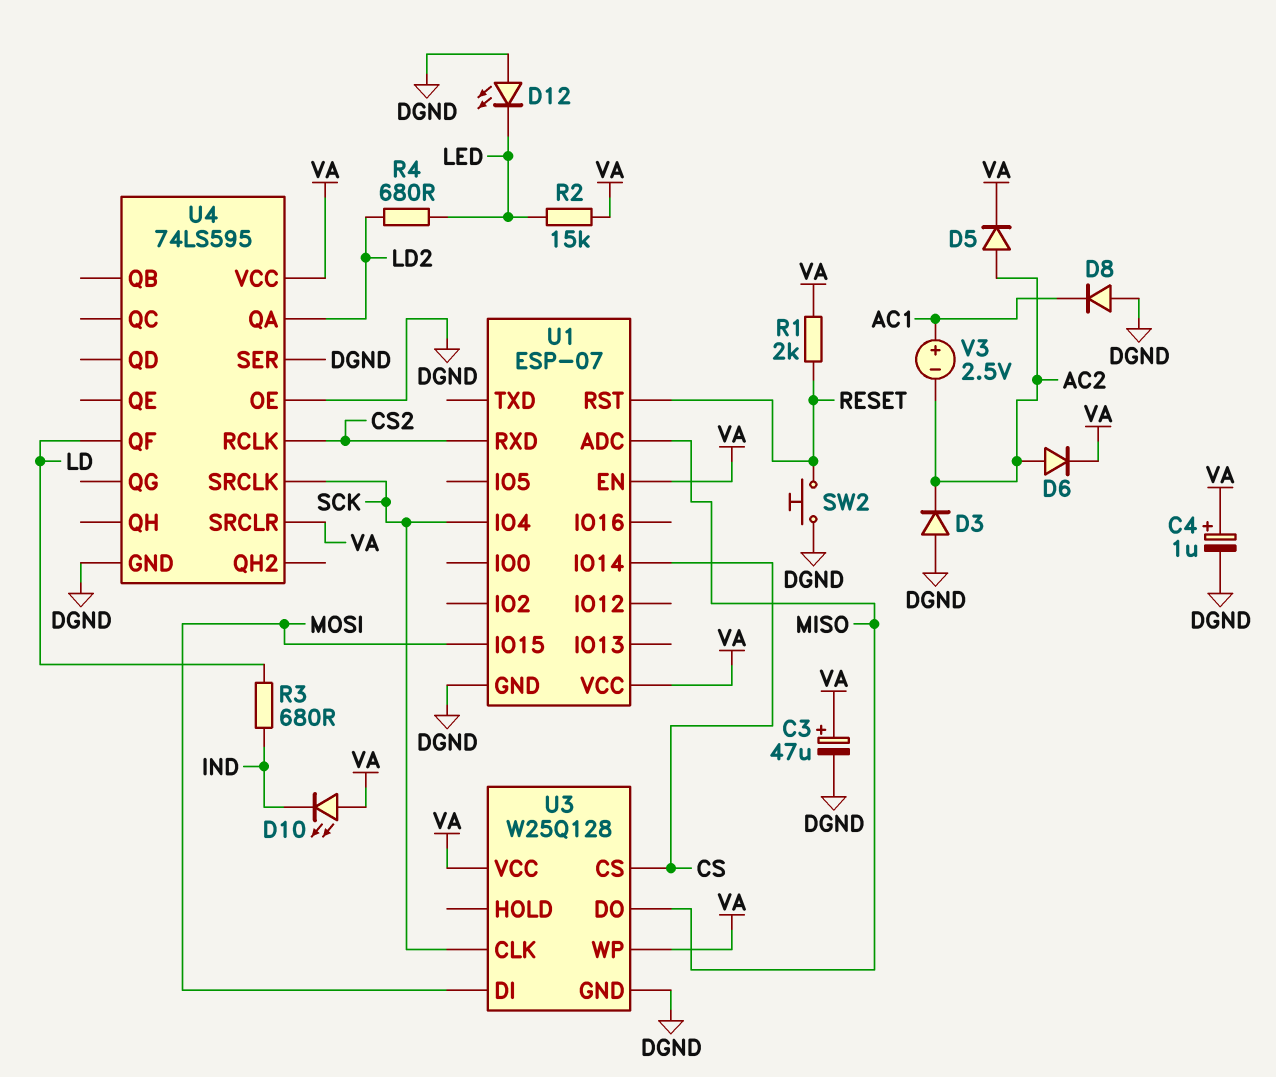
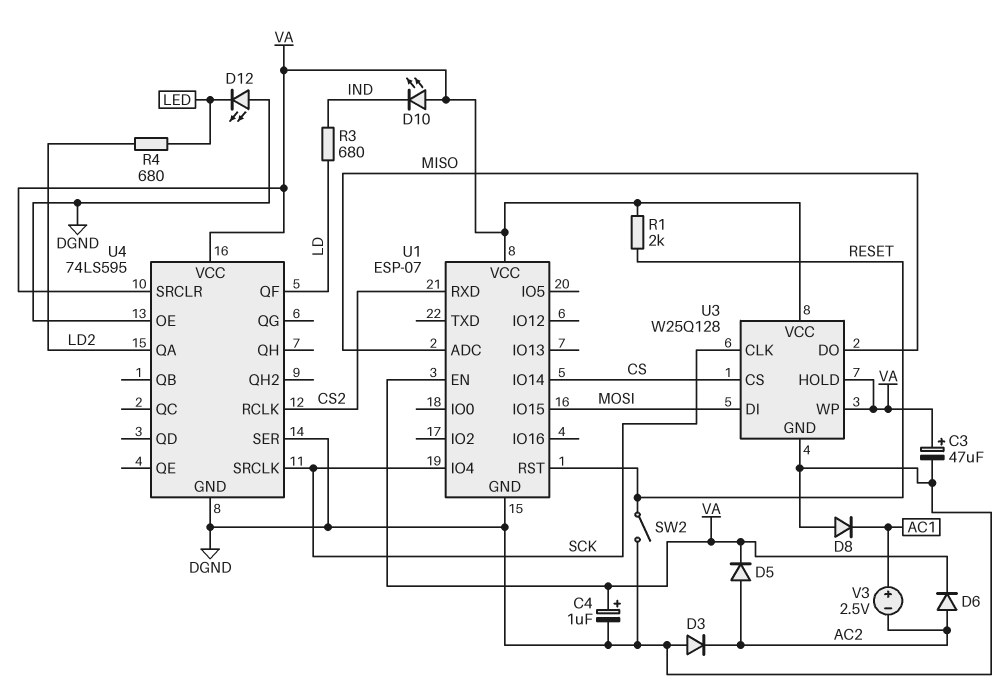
R2: 15k (LED, VA) -> none
SW2: button (DGND, RESET) -> switch (DGND, RESET)
U3 pin HOLD: none -> VA

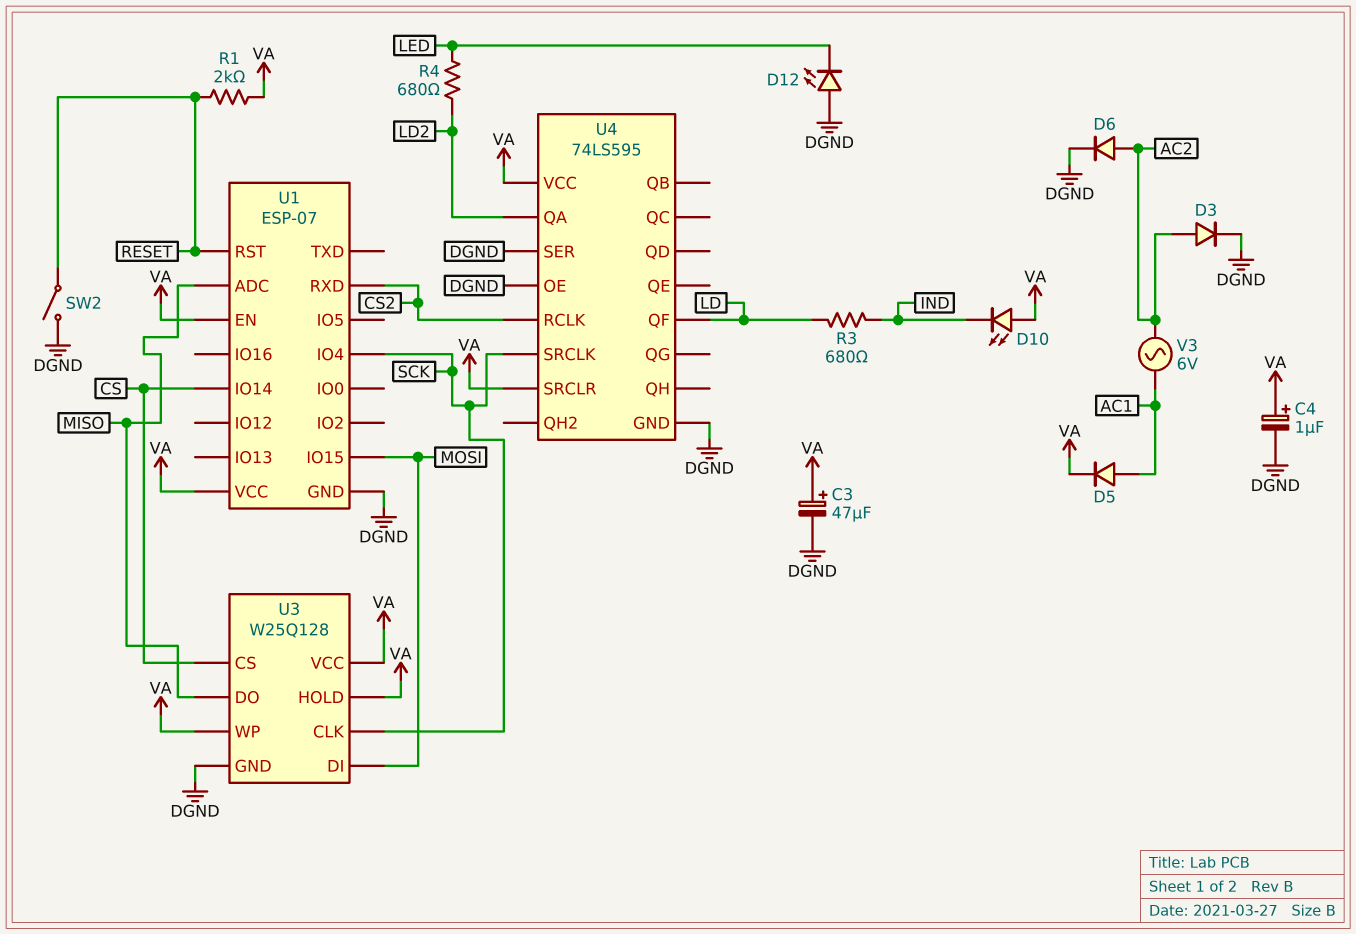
D3: diode (A DGND, K AC2) -> diode (A AC2, K DGND)
D5: diode (A AC2, K VA) -> diode (A AC1, K VA)
D6: diode (A AC2, K VA) -> diode (A AC2, K DGND)
D8: diode (A DGND, K AC1) -> none
V3: 2.5V (plus AC1, minus AC2) -> AC 6V (AC1, AC2)

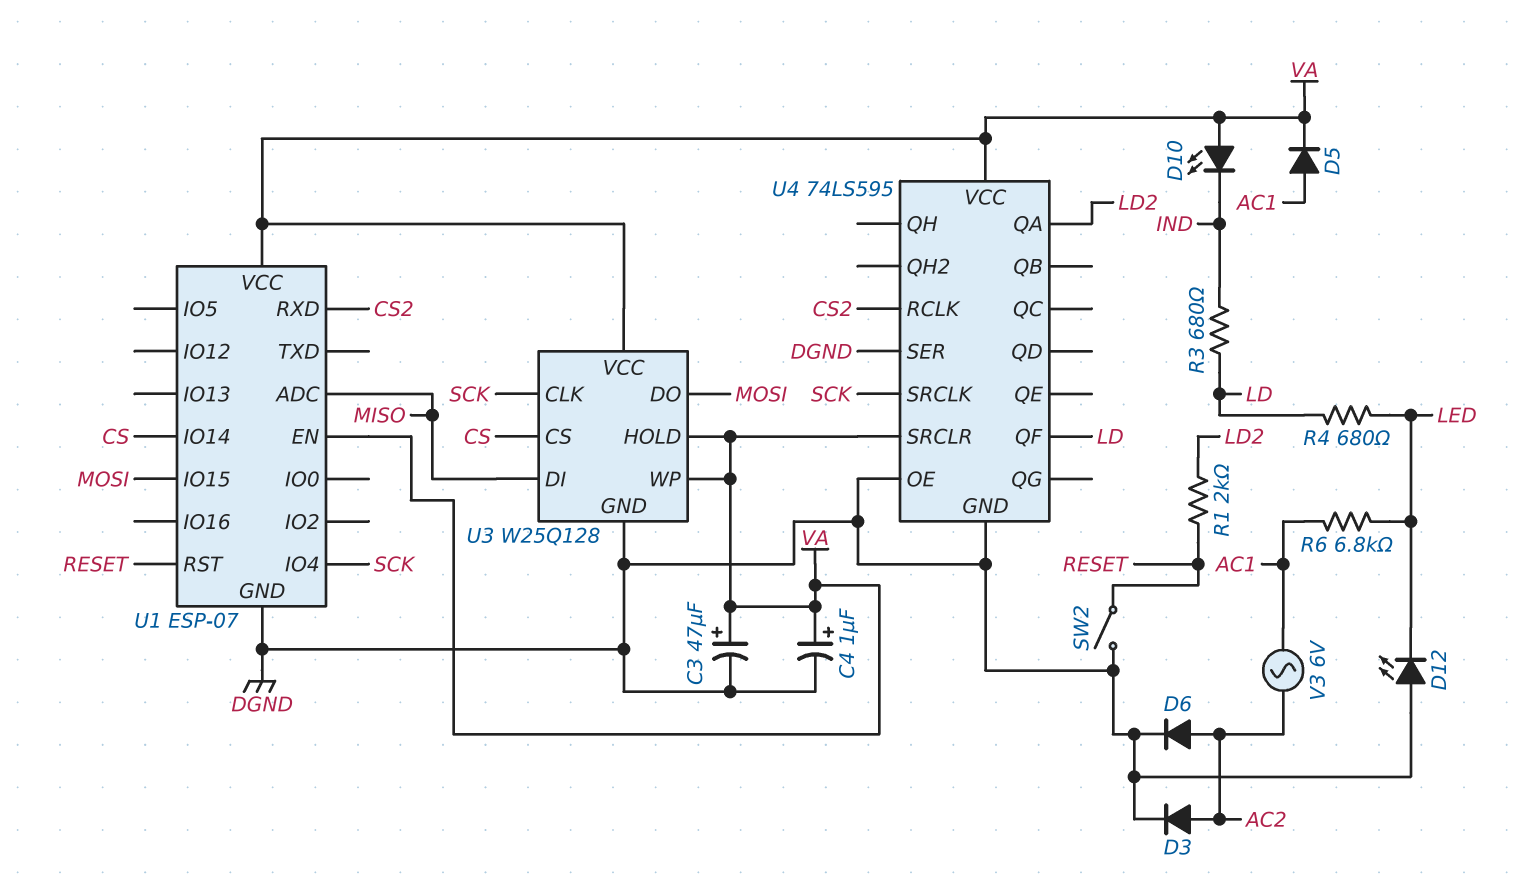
R1: 2k (RESET, VA) -> 2k (LD2, RESET)
R4: 680 (LD2, LED) -> 680 (LD, LED)
R6: none -> 6.8k (AC1, LED)
U3 pin DI: MOSI -> MISO
U3 pin DO: MISO -> MOSI

